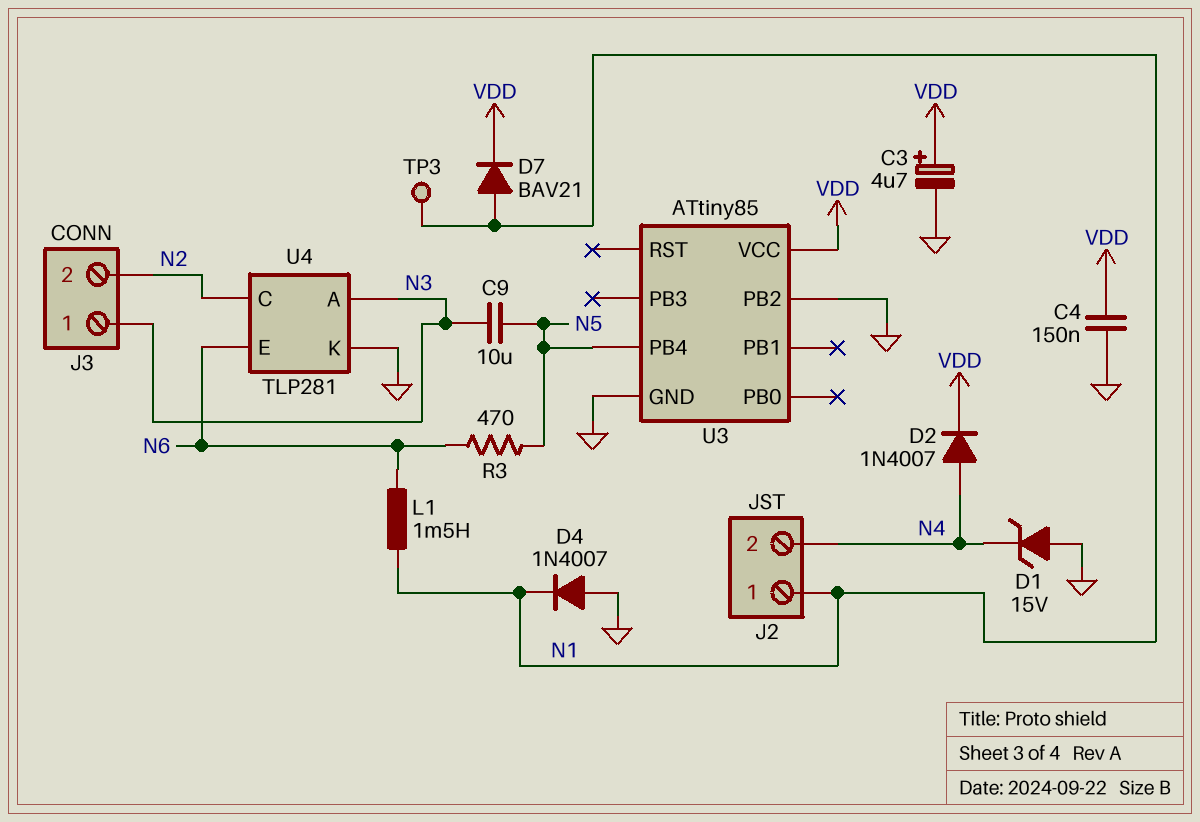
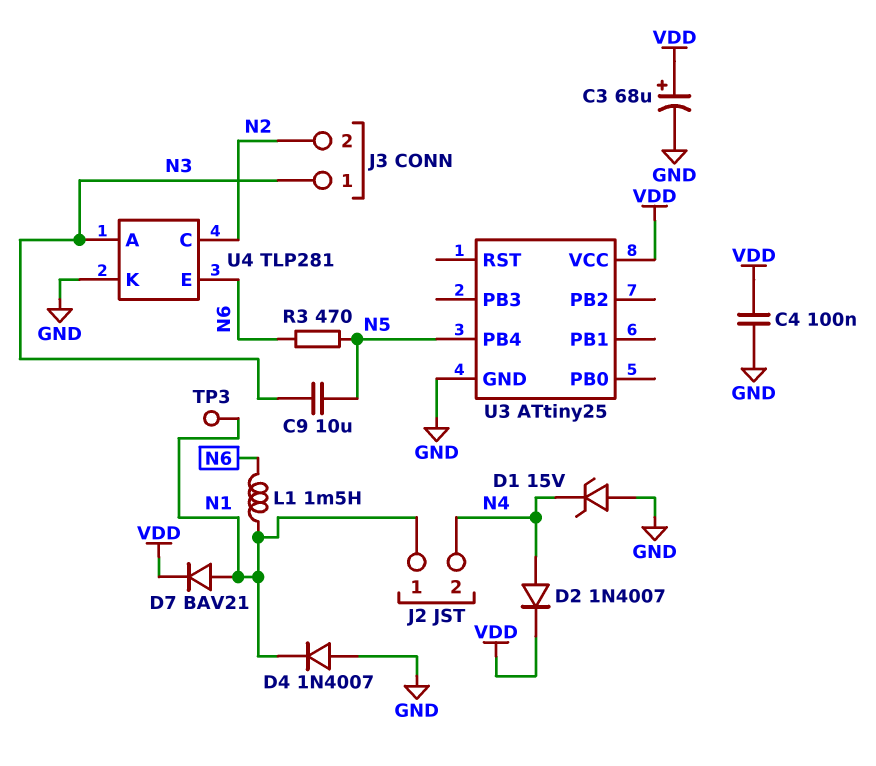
C3: 4.7uF (plus VDD, minus GND) -> 68uF (plus VDD, minus GND)
C4: 150nF (GND, VDD) -> 100nF (GND, VDD)
U3: ATtiny85 -> ATtiny25
U3 pin PB2: GND -> none

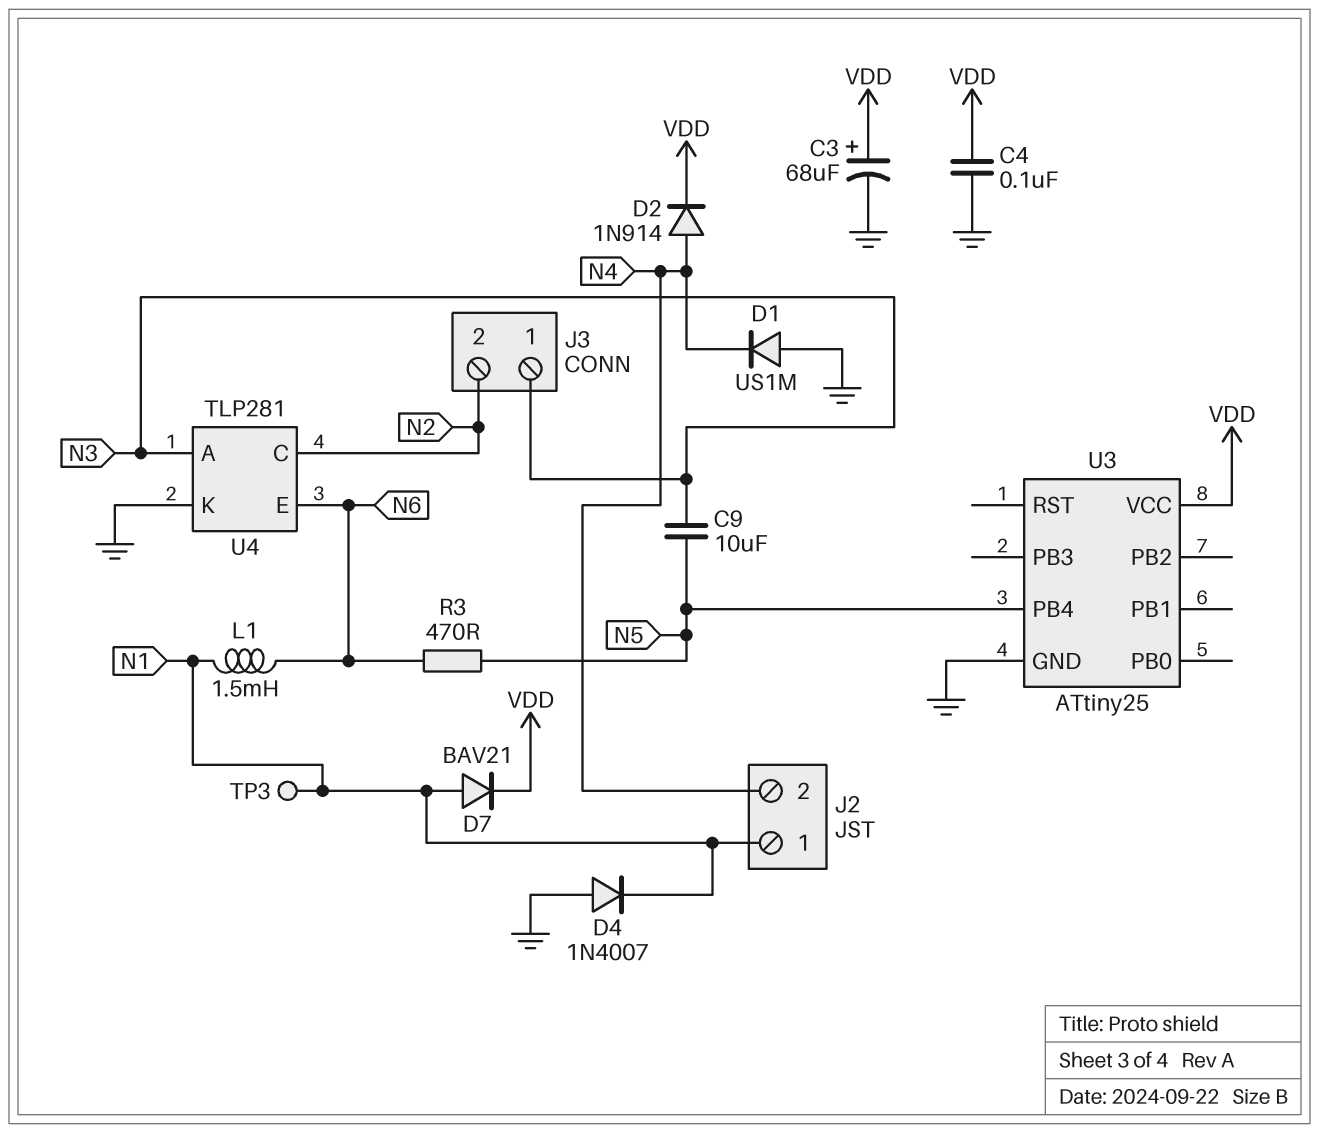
D1: zener 15V (A GND, K N4) -> diode US1M (A GND, K N4)
D2: diode 1N4007 (A N4, K VDD) -> diode 1N914 (A N4, K VDD)

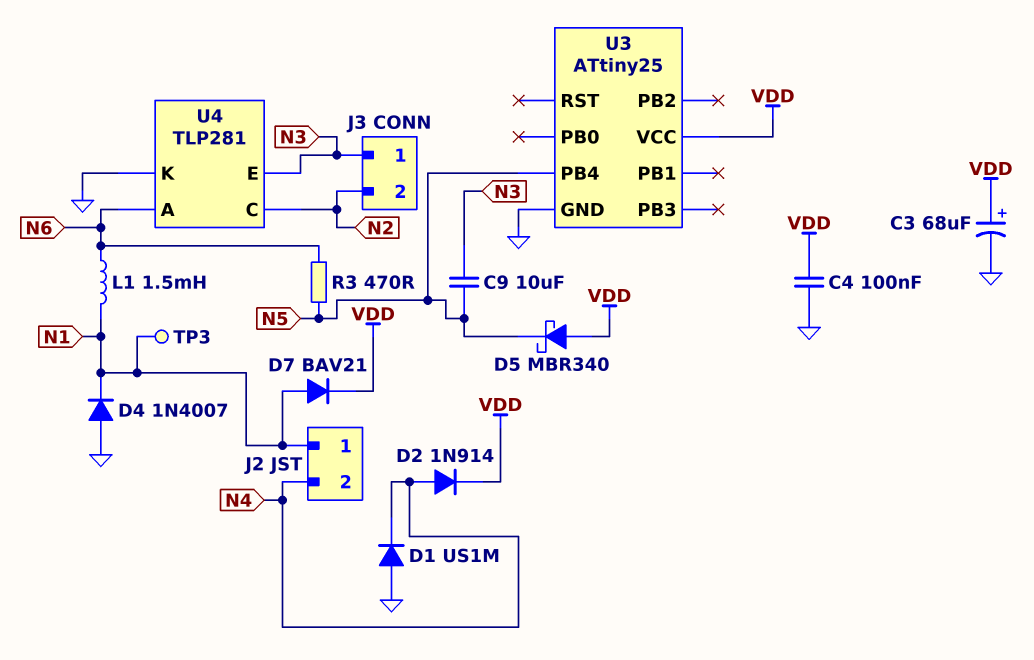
D5: none -> schottky MBR340 (A VDD, K N5)
U4 pin A: N3 -> N6
U4 pin E: N6 -> N3

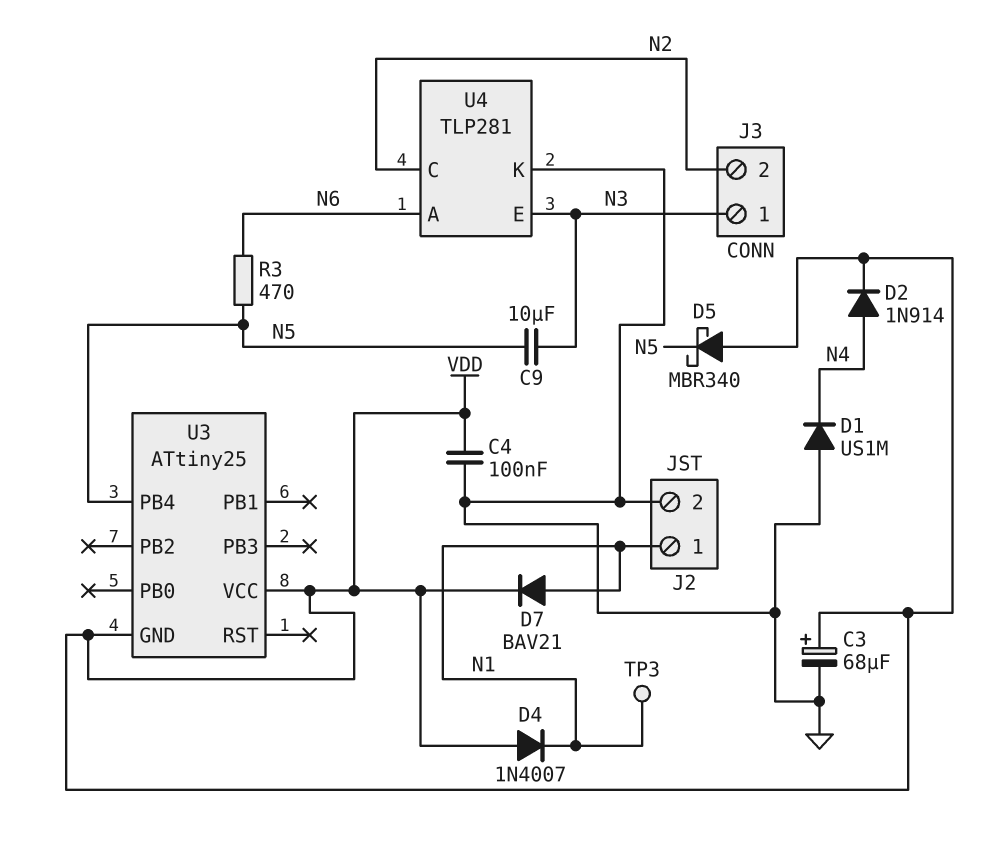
D4: diode 1N4007 (A GND, K N1) -> diode 1N4007 (A VDD, K N1)
J2 pin 2: N4 -> GND
L1: 1.5mH (N1, N6) -> none
U3 pin GND: GND -> VDD

